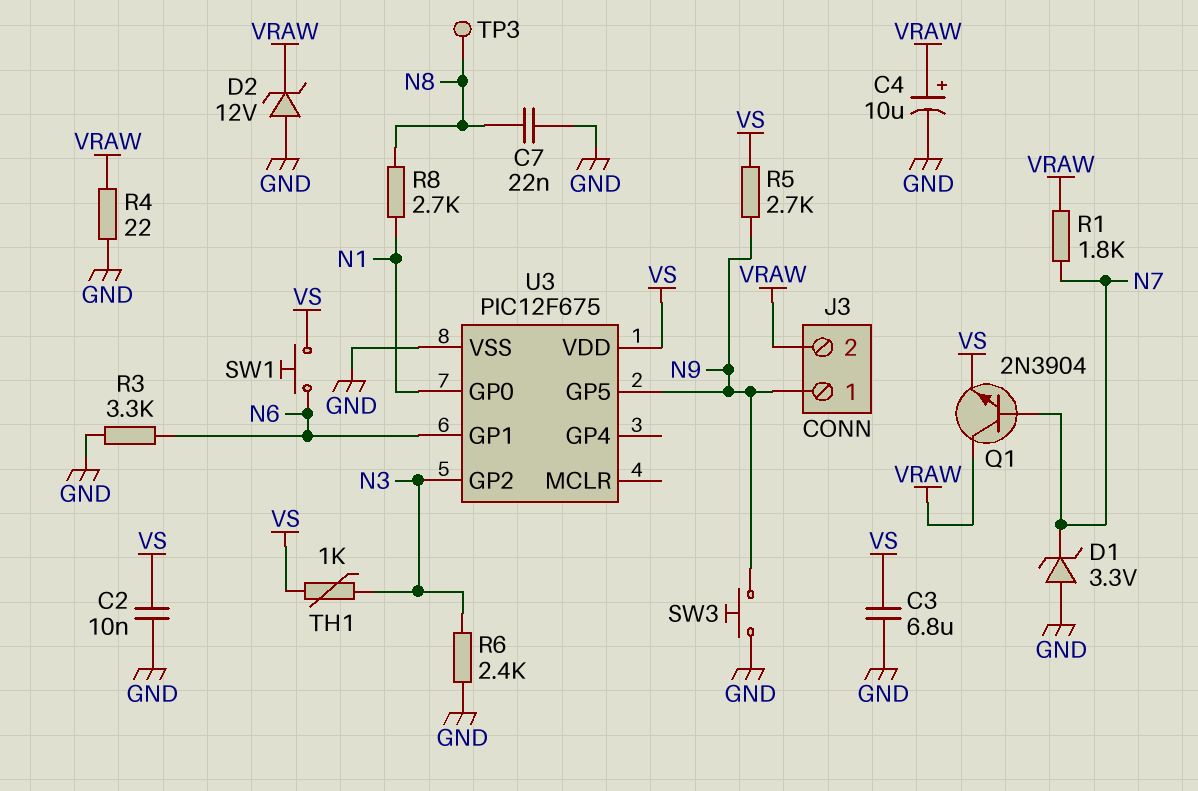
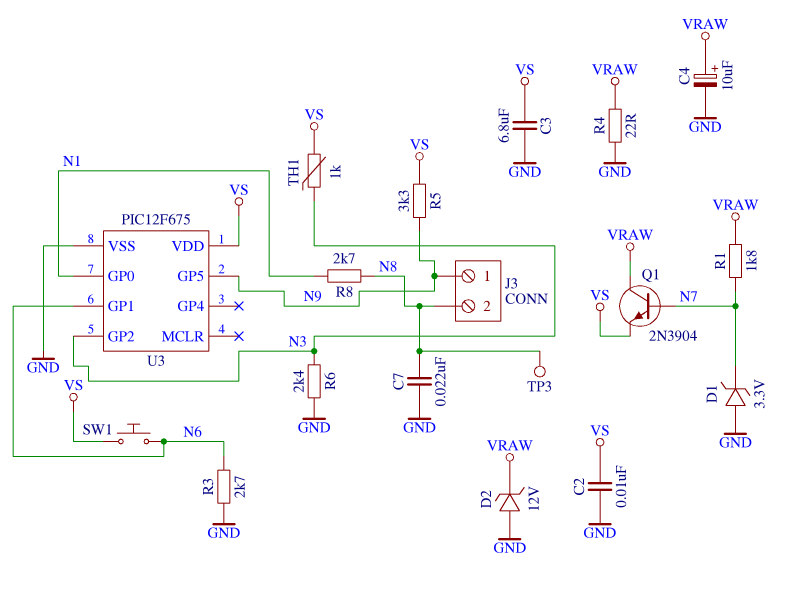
J3 pin 2: VRAW -> N8
R3: 3.3k (GND, N6) -> 2.7k (GND, N6)
R5: 2.7k (N9, VS) -> 3.3k (N9, VS)
SW3: button (GND, N9) -> none

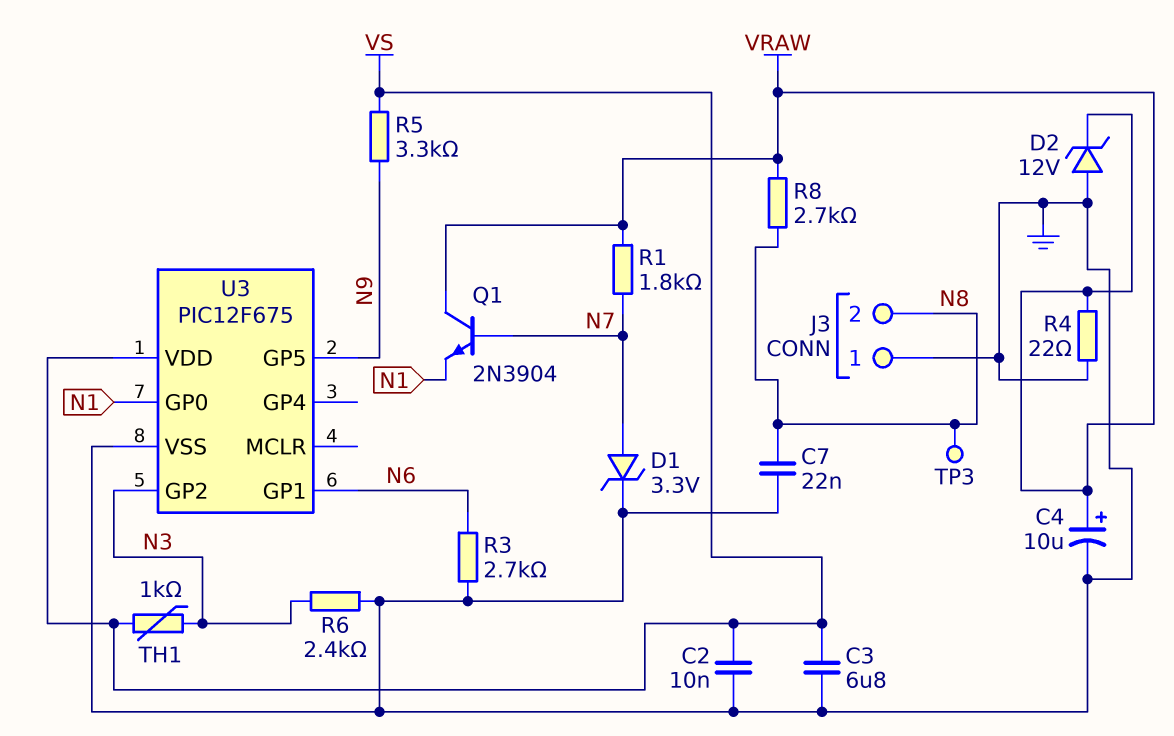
D1: zener 3.3V (A GND, K N7) -> zener 3.3V (A N7, K GND)
J3 pin 1: N9 -> GND
Q1: NPN 2N3904 (B N7, C VRAW, E VS) -> NPN 2N3904 (B N7, C VRAW, E N1)
R8: 2.7k (N1, N8) -> 2.7k (N8, VRAW)
SW1: button (N6, VS) -> none

